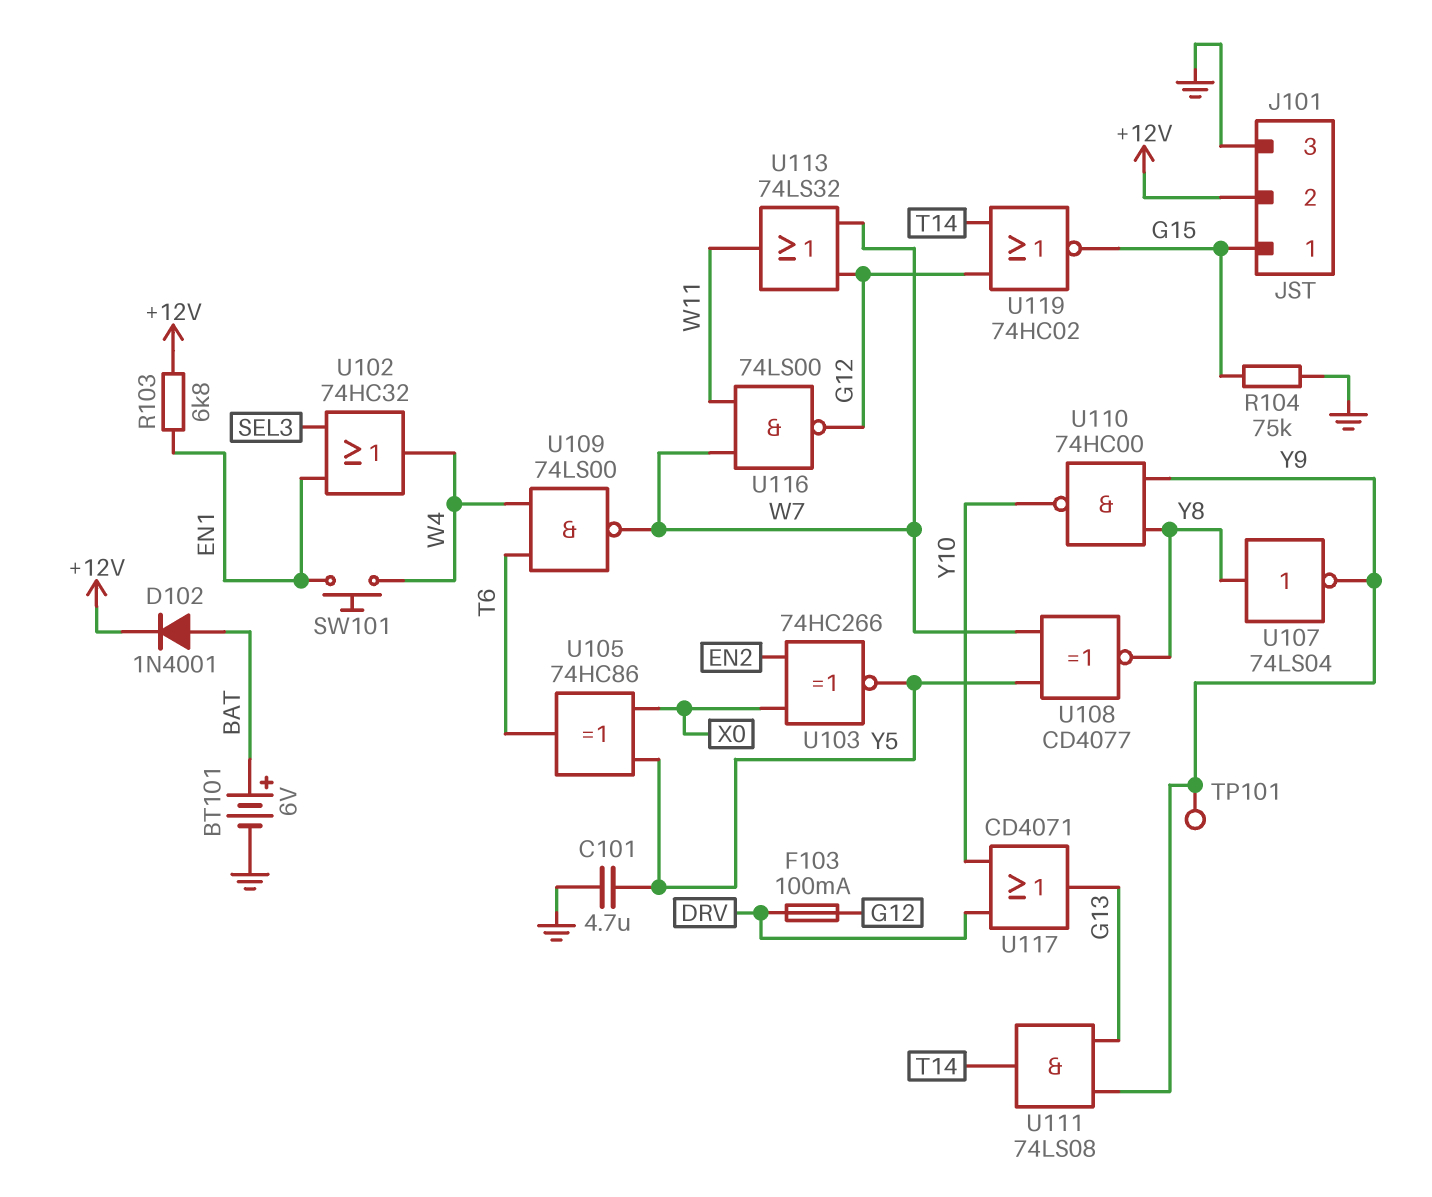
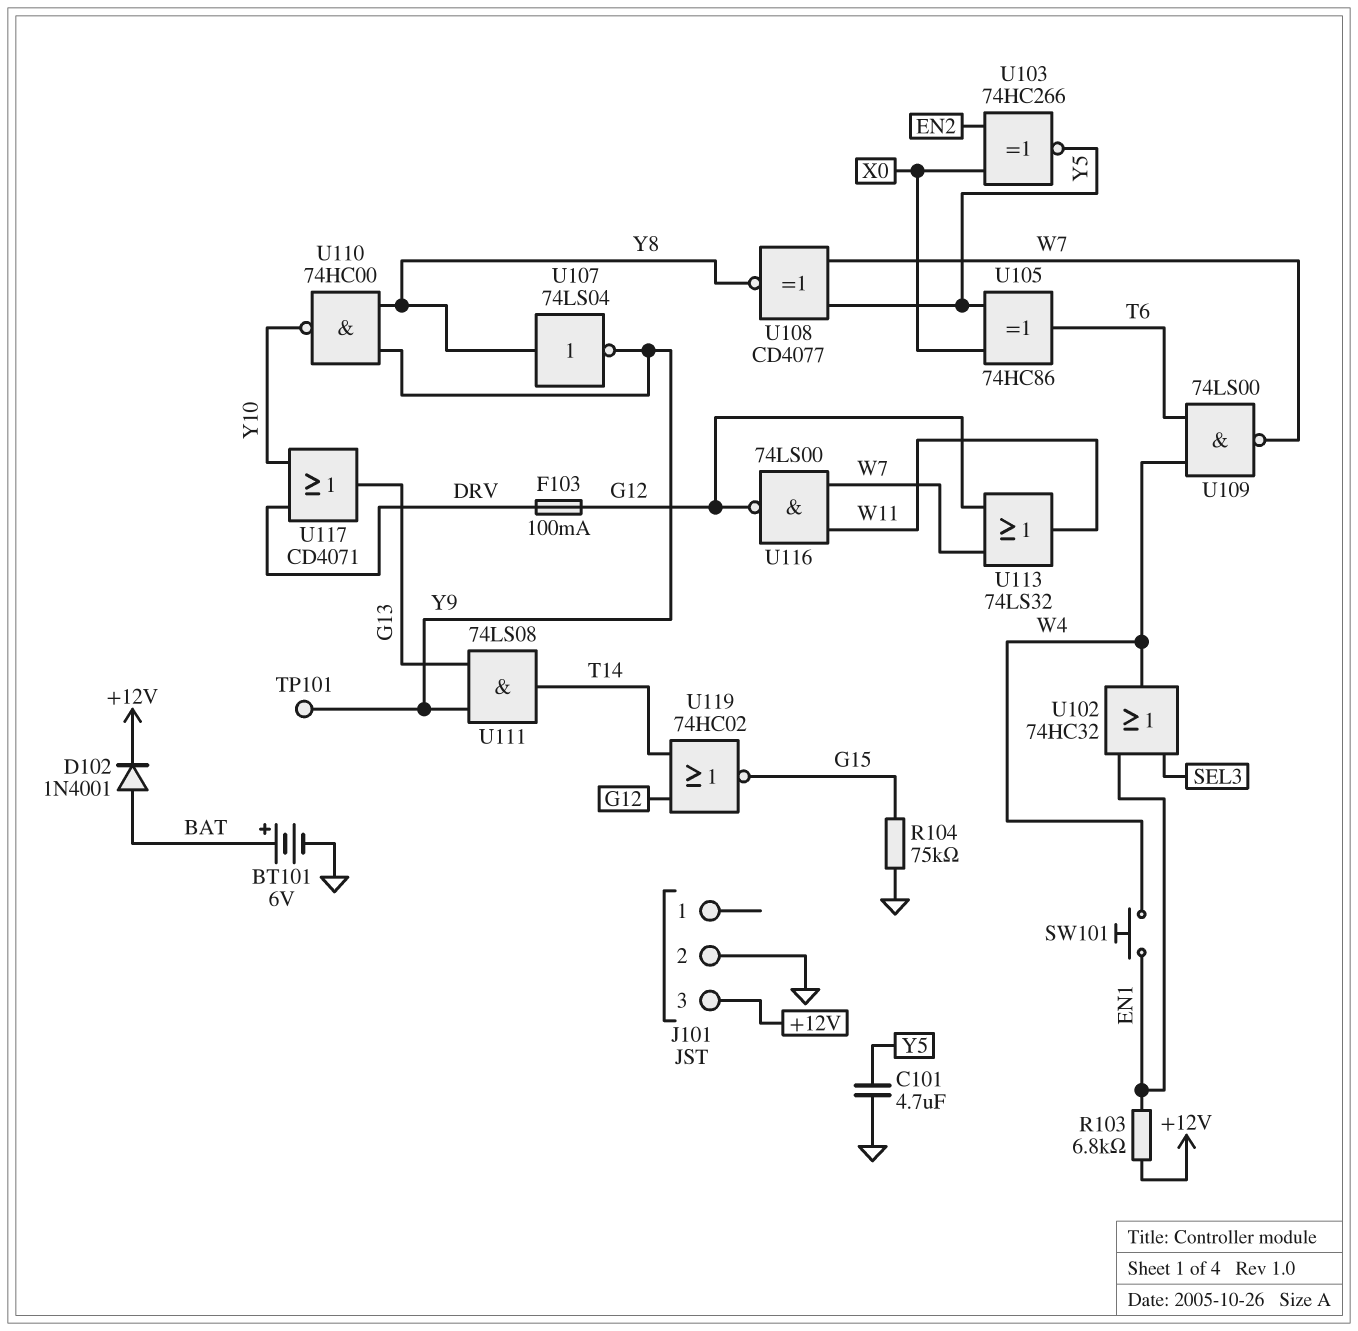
J101 pin 1: G15 -> none
J101 pin 2: +12V -> GND
J101 pin 3: GND -> +12V

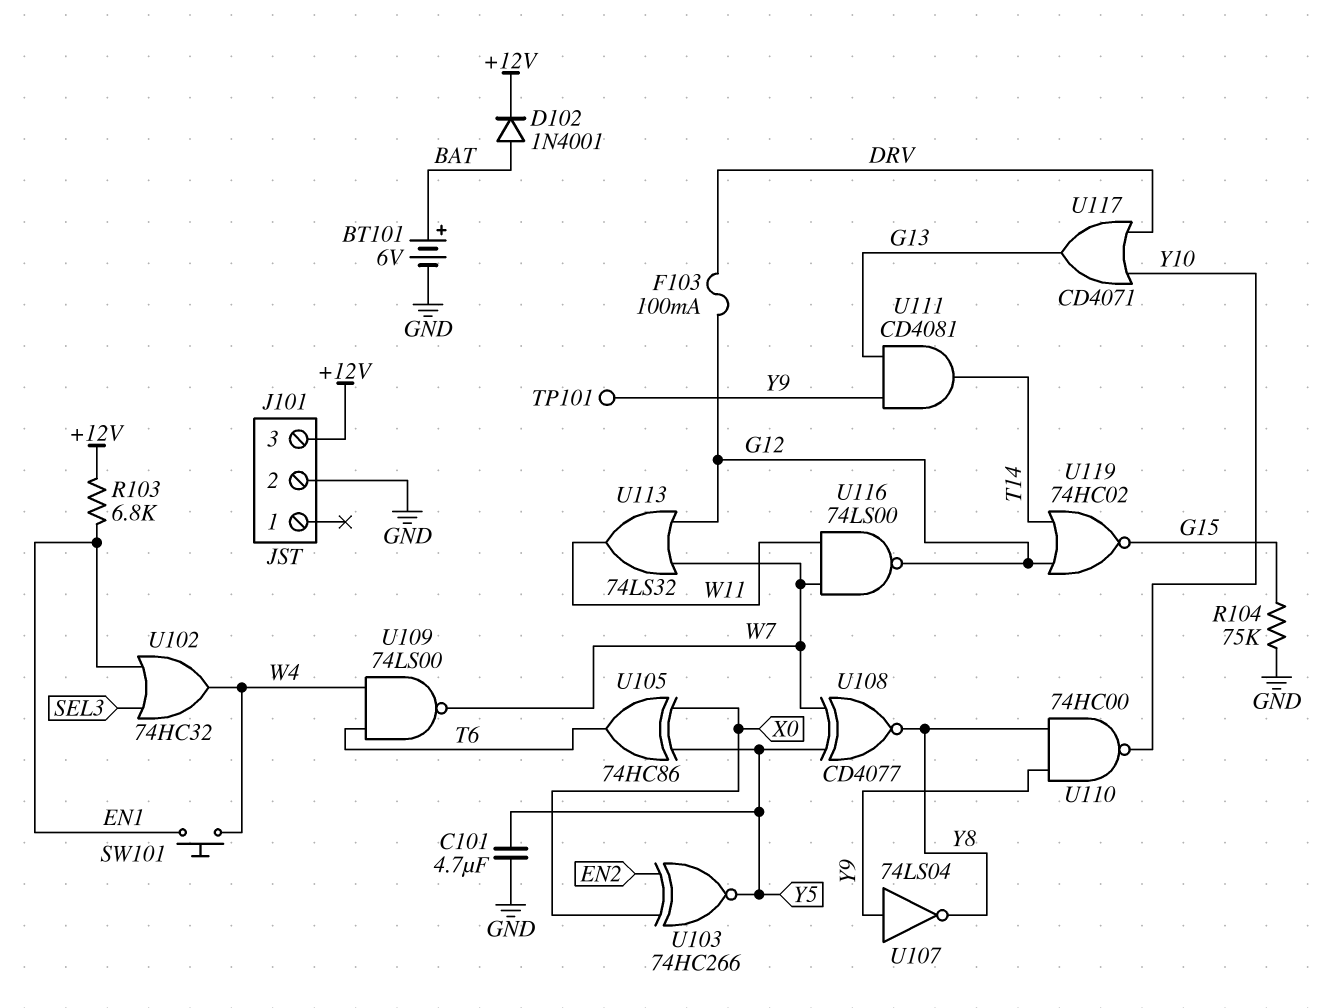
U107: NOT 74LS04 (in Y8, out Y9) -> NOT 74LS04 (in Y9, out Y8)
U111: AND 74LS08 (in G13, in Y9, out T14) -> AND CD4081 (in G13, in Y9, out T14)

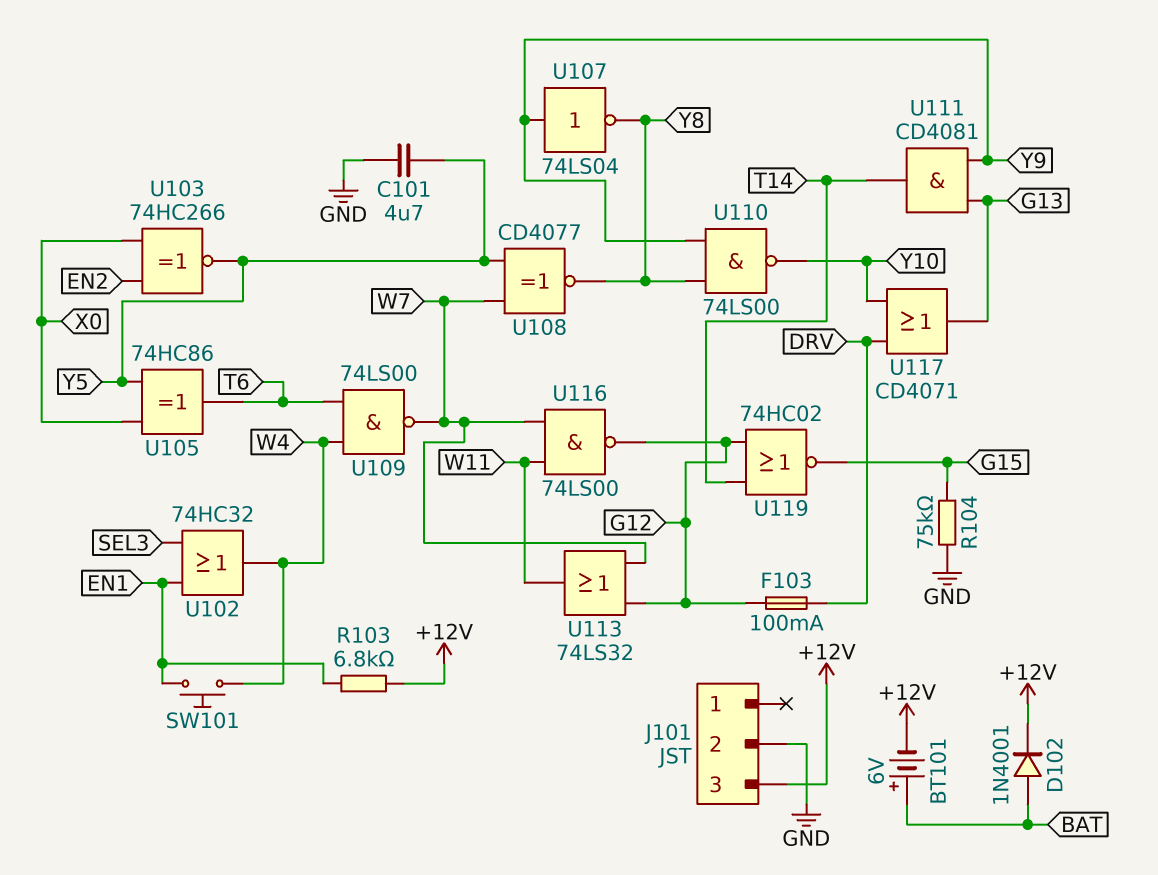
BT101: 6V (plus BAT, minus GND) -> 6V (plus BAT, minus +12V)
TP101: test point (Y9) -> none
U110: NAND 74HC00 (in Y8, in Y9, out Y10) -> NAND 74LS00 (in Y8, in Y9, out Y10)

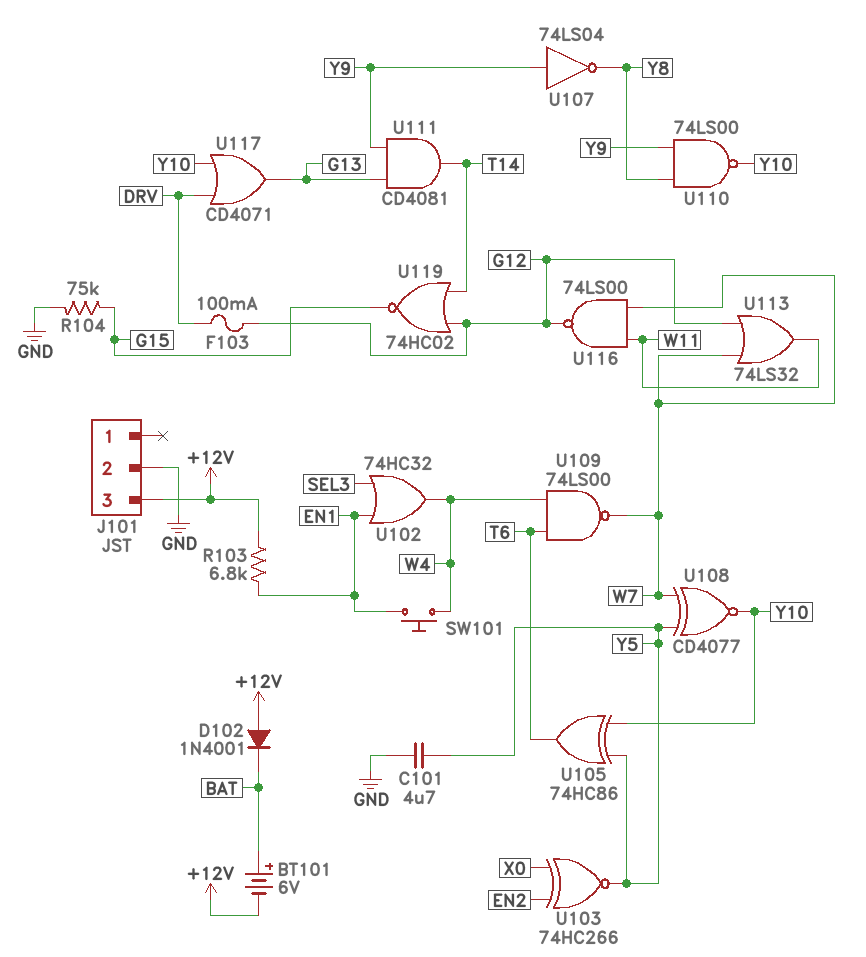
D102: diode 1N4001 (A BAT, K +12V) -> diode 1N4001 (A +12V, K BAT)
U105: XOR 74HC86 (in X0, in Y5, out T6) -> XOR 74HC86 (in Y5, in Y10, out T6)
U108: XNOR CD4077 (in W7, in Y5, out Y8) -> XNOR CD4077 (in W7, in Y5, out Y10)

